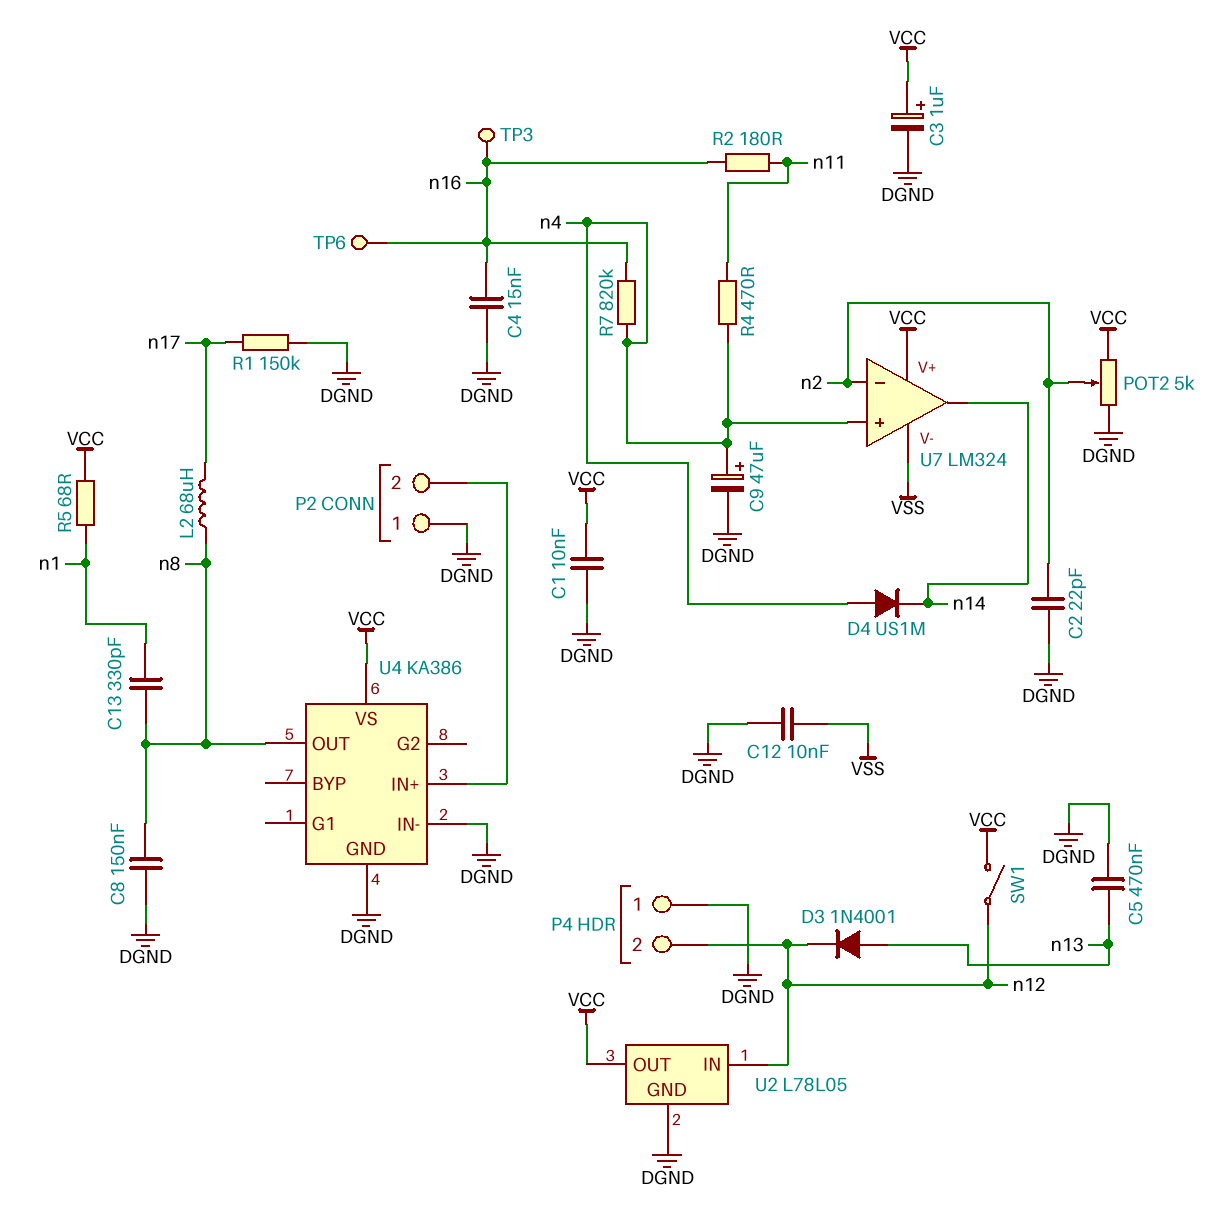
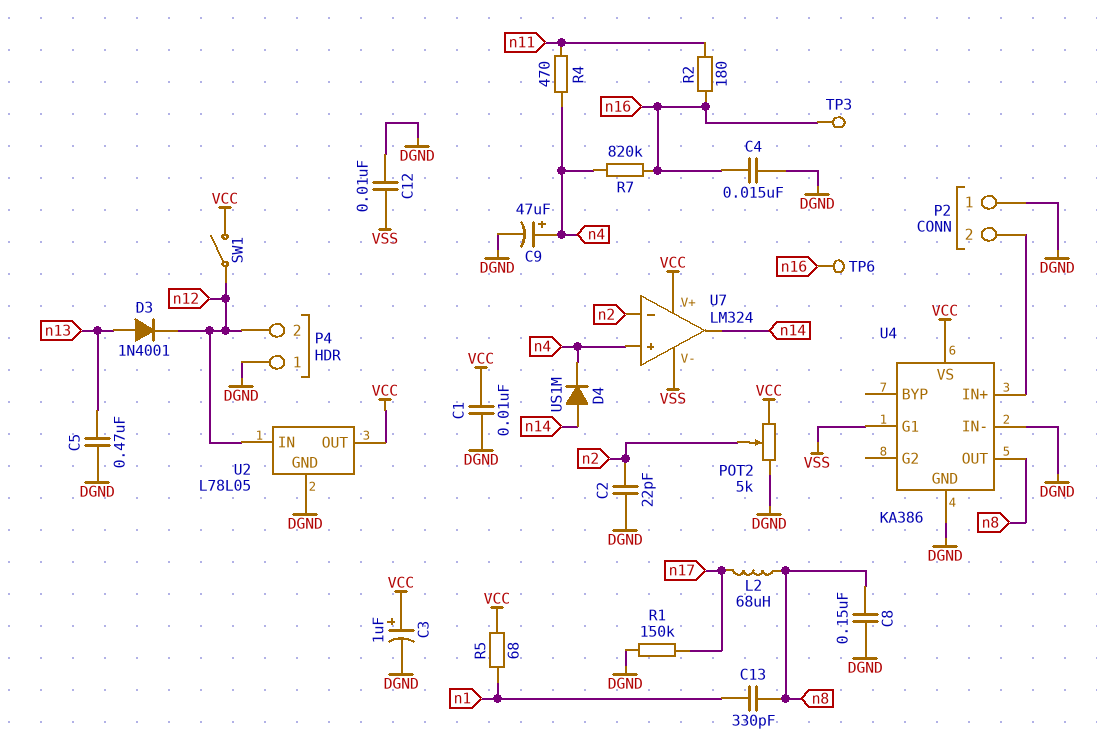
D4: diode US1M (A n4, K n14) -> diode US1M (A n14, K n4)
U4 pin G1: none -> VSS

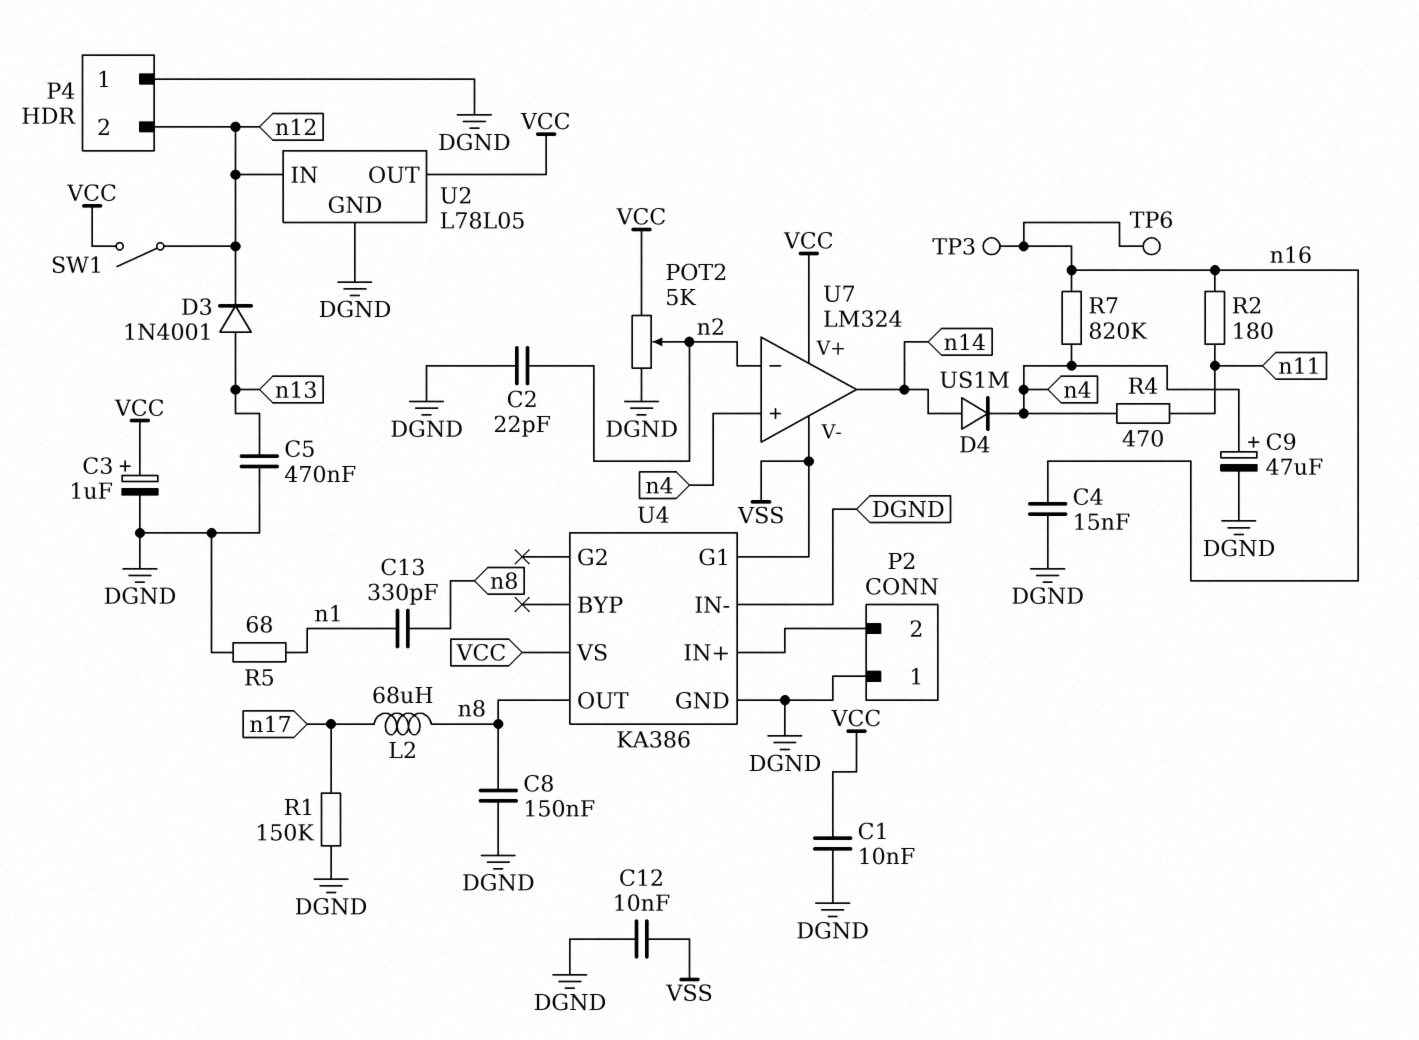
R5: 68 (VCC, n1) -> 68 (DGND, n1)

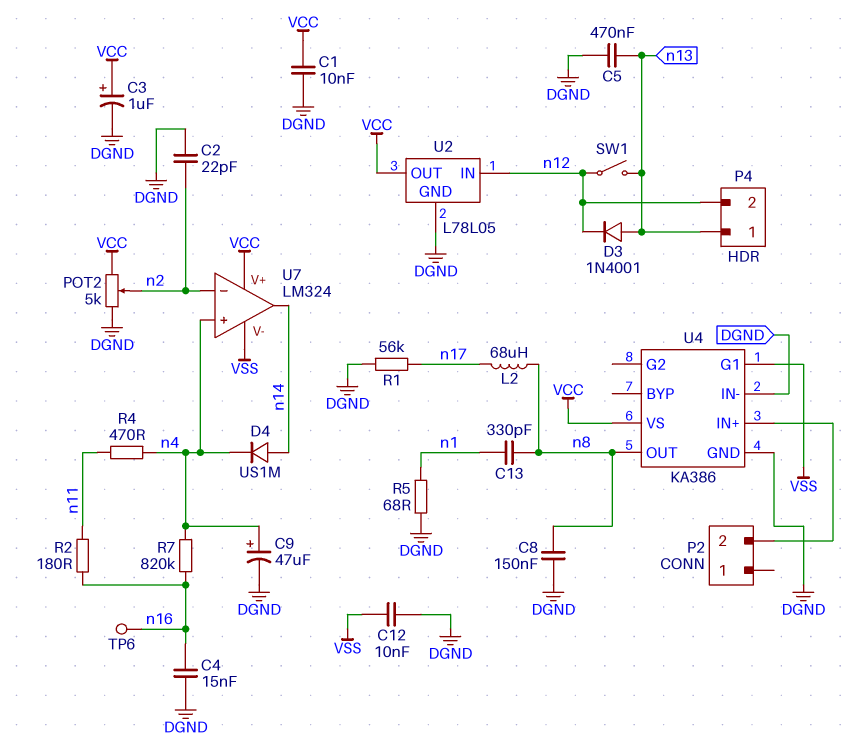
P2 pin 1: DGND -> none
P4 pin 1: DGND -> n13
R1: 150k (DGND, n17) -> 56k (DGND, n17)
SW1: switch (VCC, n12) -> switch (n12, n13)
TP3: test point (n16) -> none

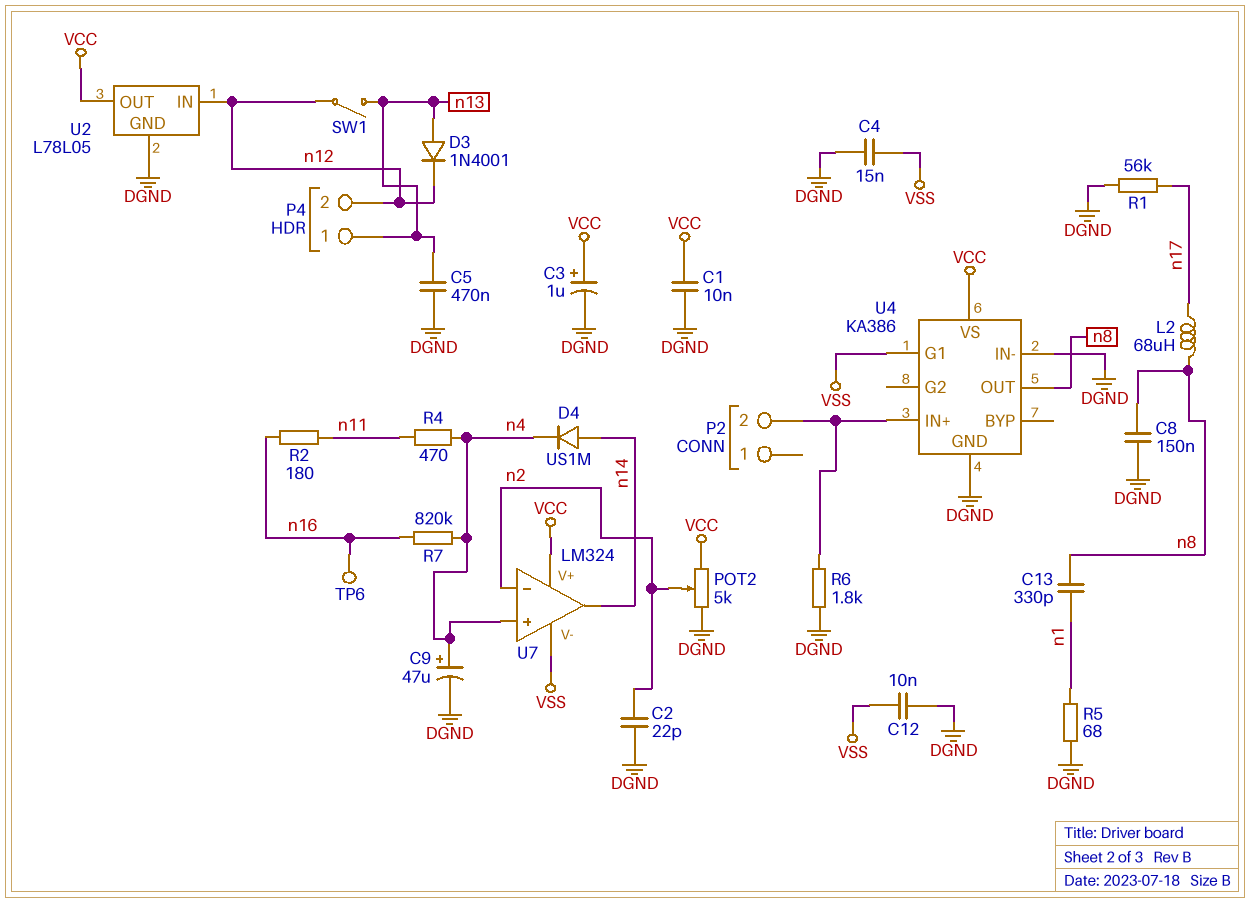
C4: 15nF (DGND, n16) -> 15nF (DGND, VSS)
R6: none -> 1.8k (DGND, P2/2)

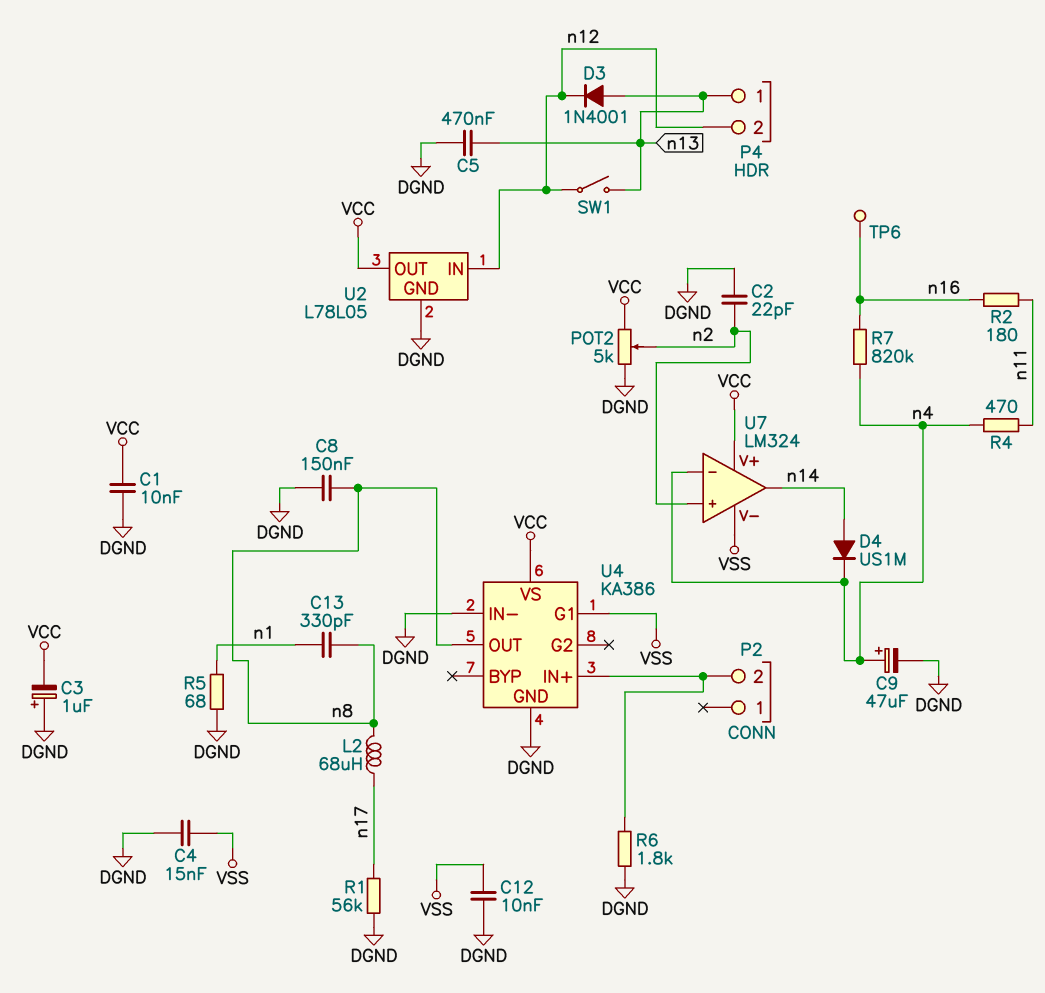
C3: 1uF (plus VCC, minus DGND) -> 1uF (plus DGND, minus VCC)
U7 pin in+: n4 -> n2
U7 pin in-: n2 -> n4

